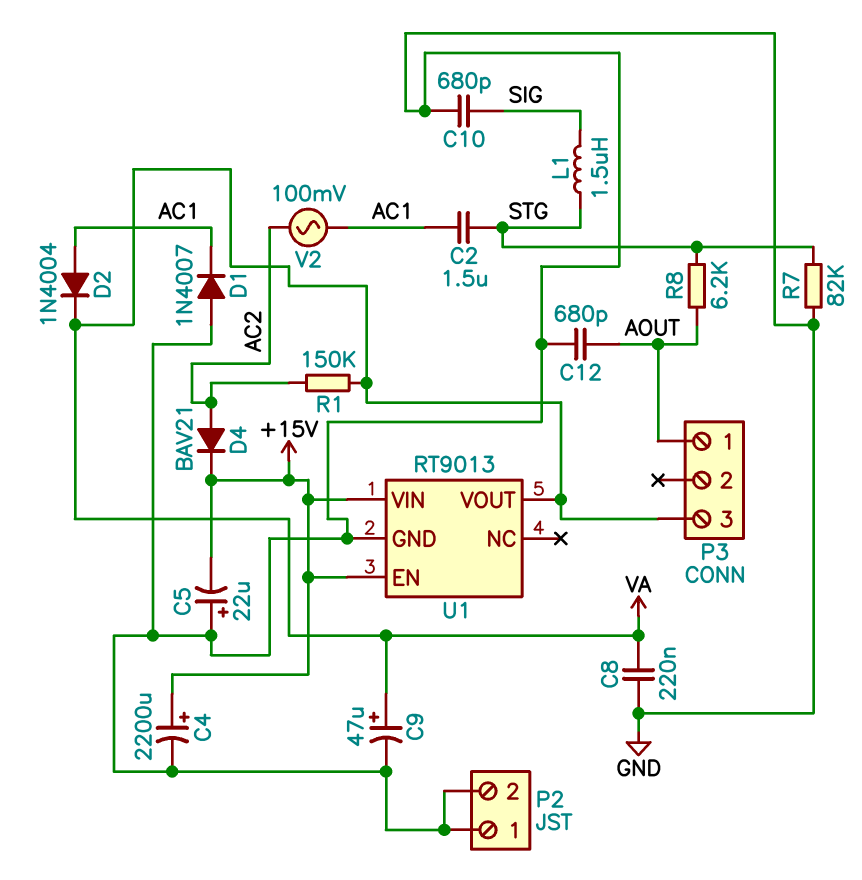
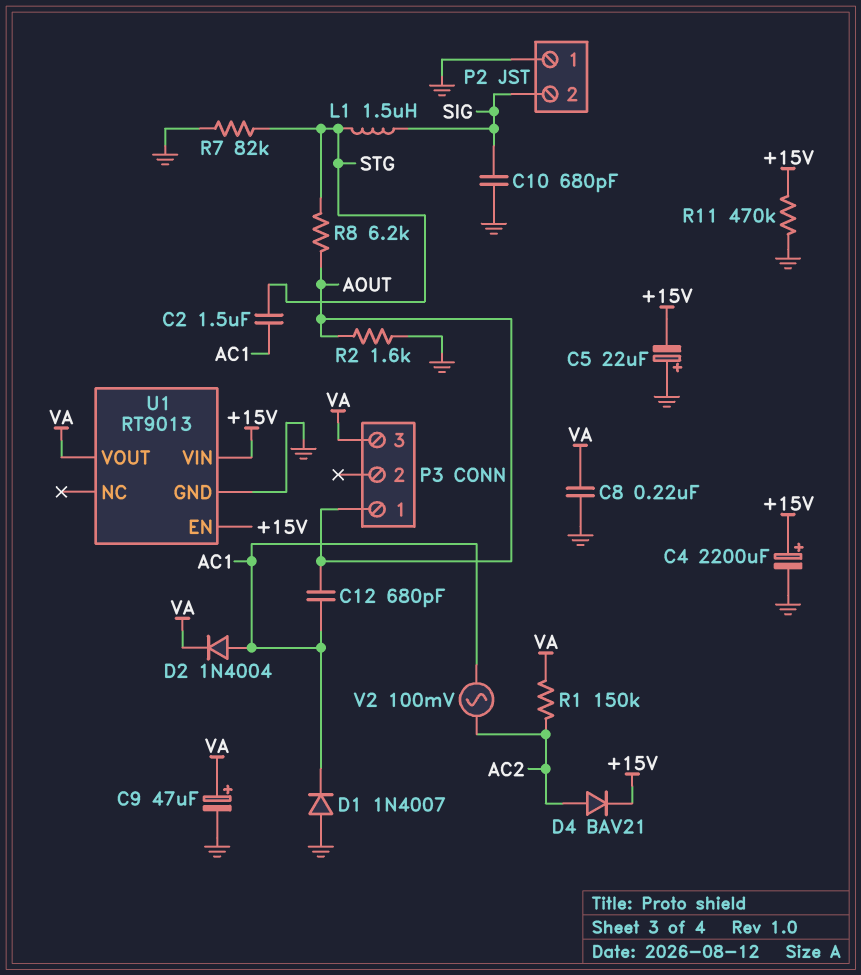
C12: 680pF (AOUT, GND) -> 680pF (AC1, AOUT)
P2 pin 2: GND -> SIG
R2: none -> 1.6k (AOUT, GND)
R11: none -> 470k (+15V, GND)

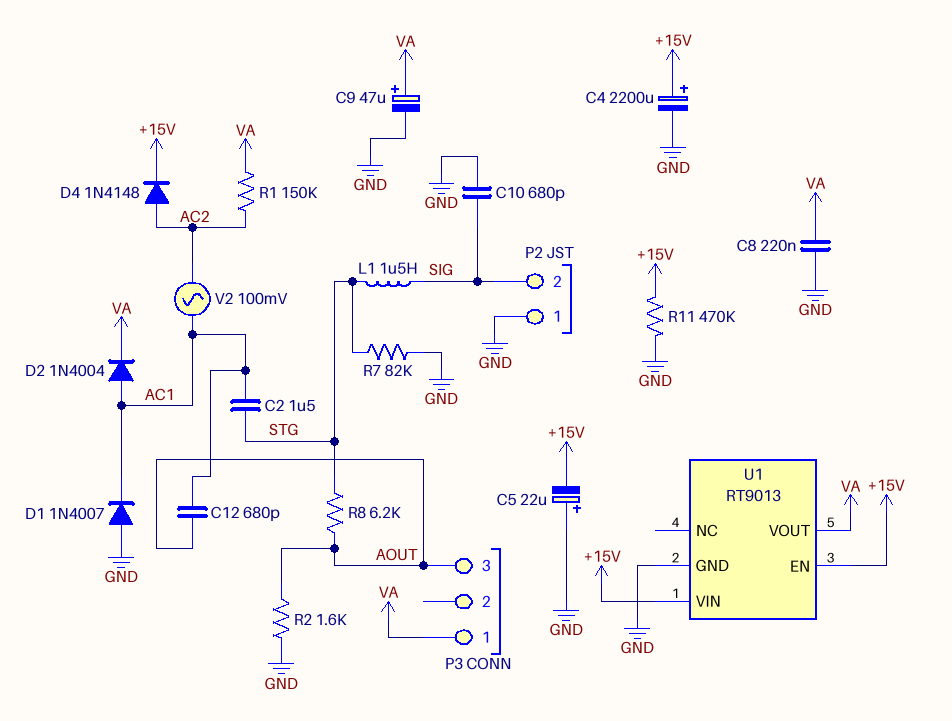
D4: diode BAV21 (A AC2, K +15V) -> diode 1N4148 (A AC2, K +15V)
P3 pin 1: AOUT -> VA
P3 pin 3: VA -> AOUT

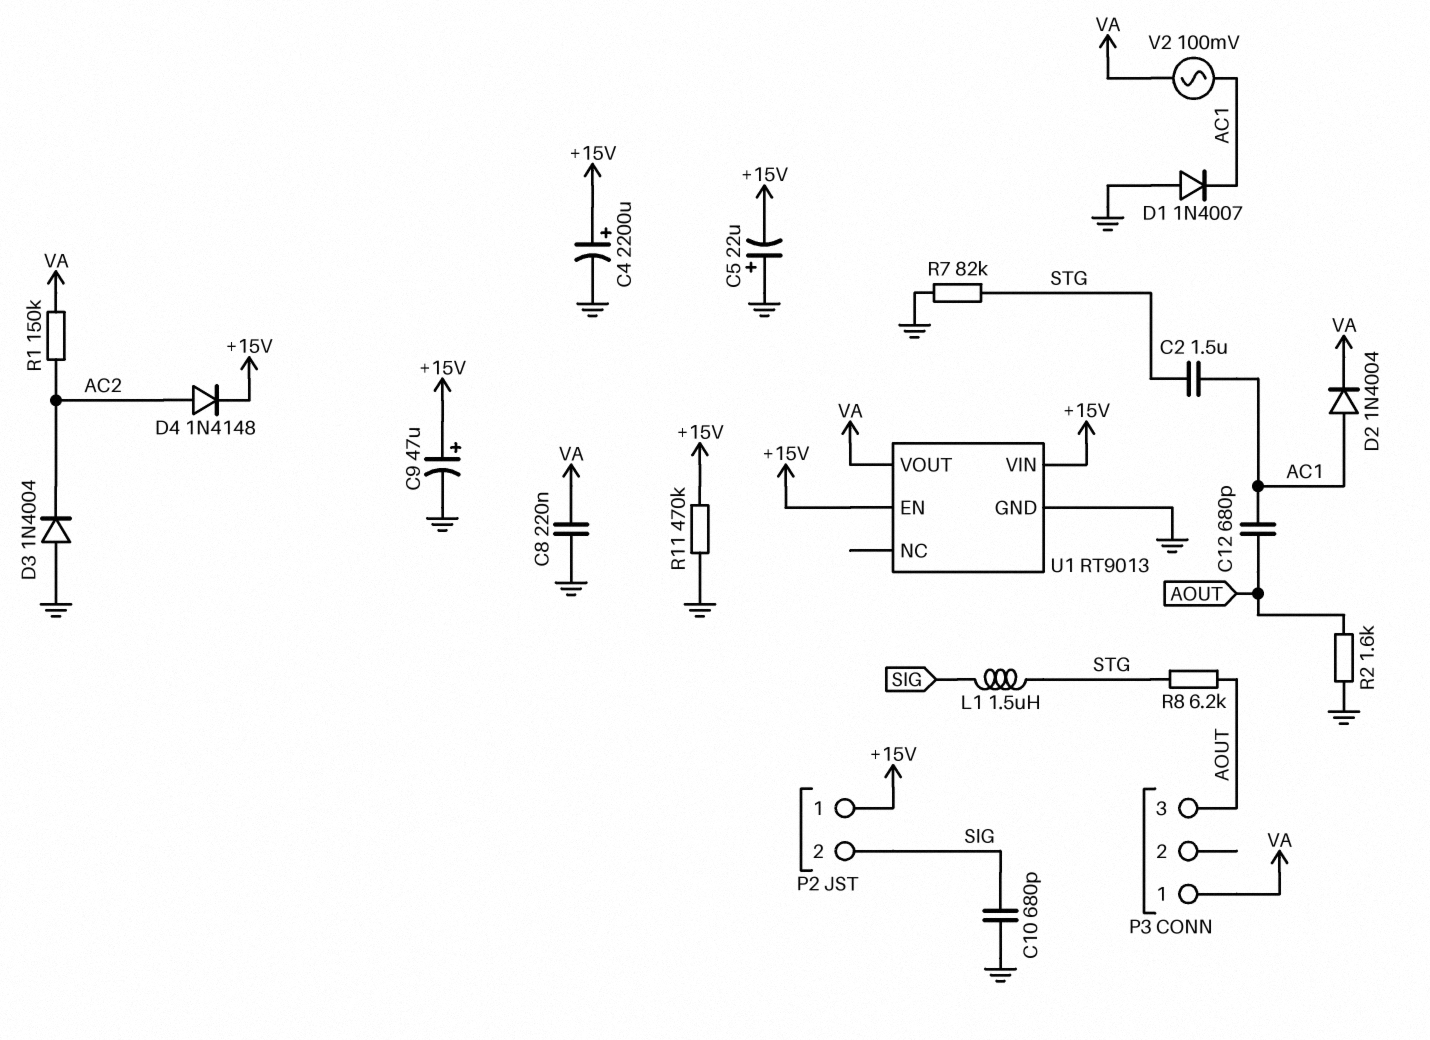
C9: 47uF (plus VA, minus GND) -> 47uF (plus +15V, minus GND)
D3: none -> diode 1N4004 (A GND, K AC2)
P2 pin 1: GND -> +15V
V2: AC 100mV (AC1, AC2) -> AC 100mV (AC1, VA)

